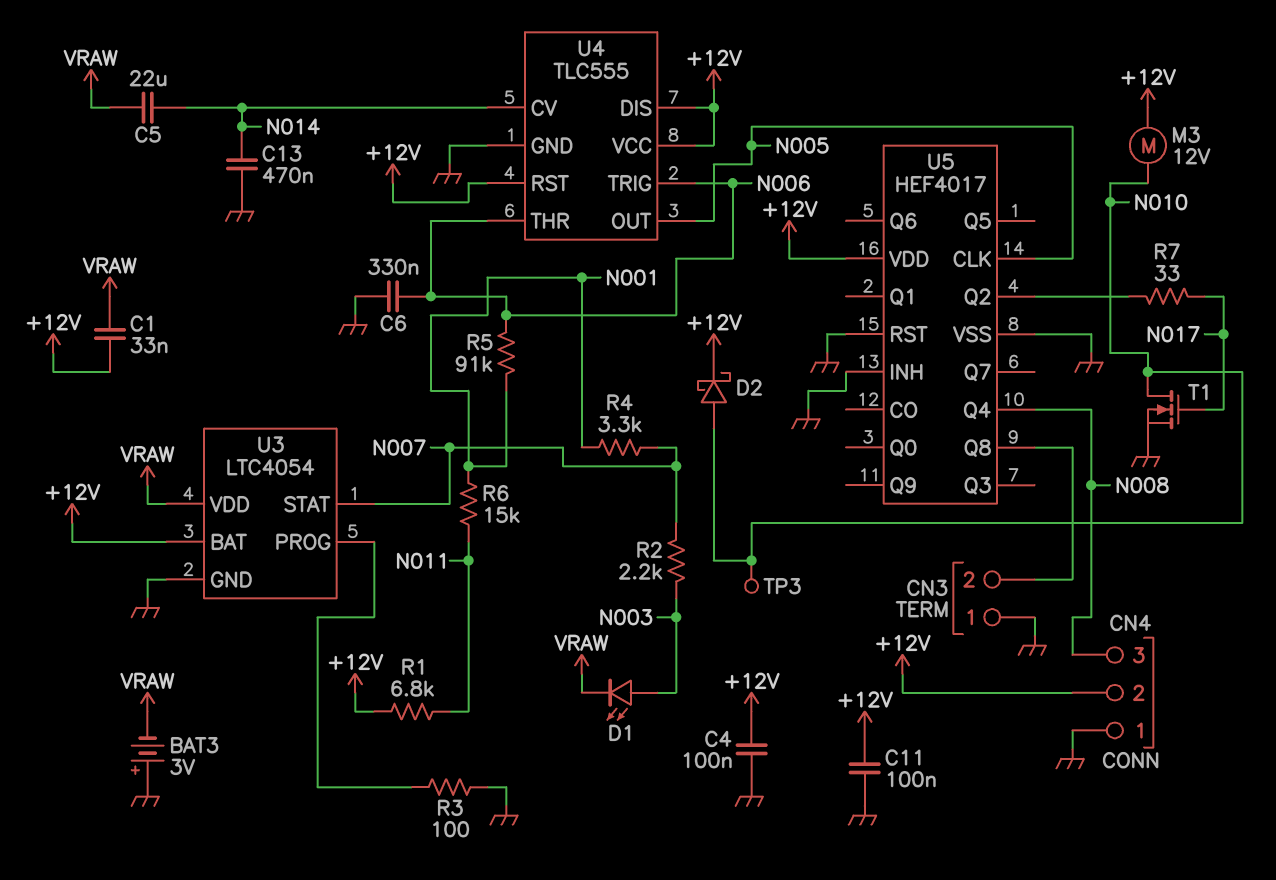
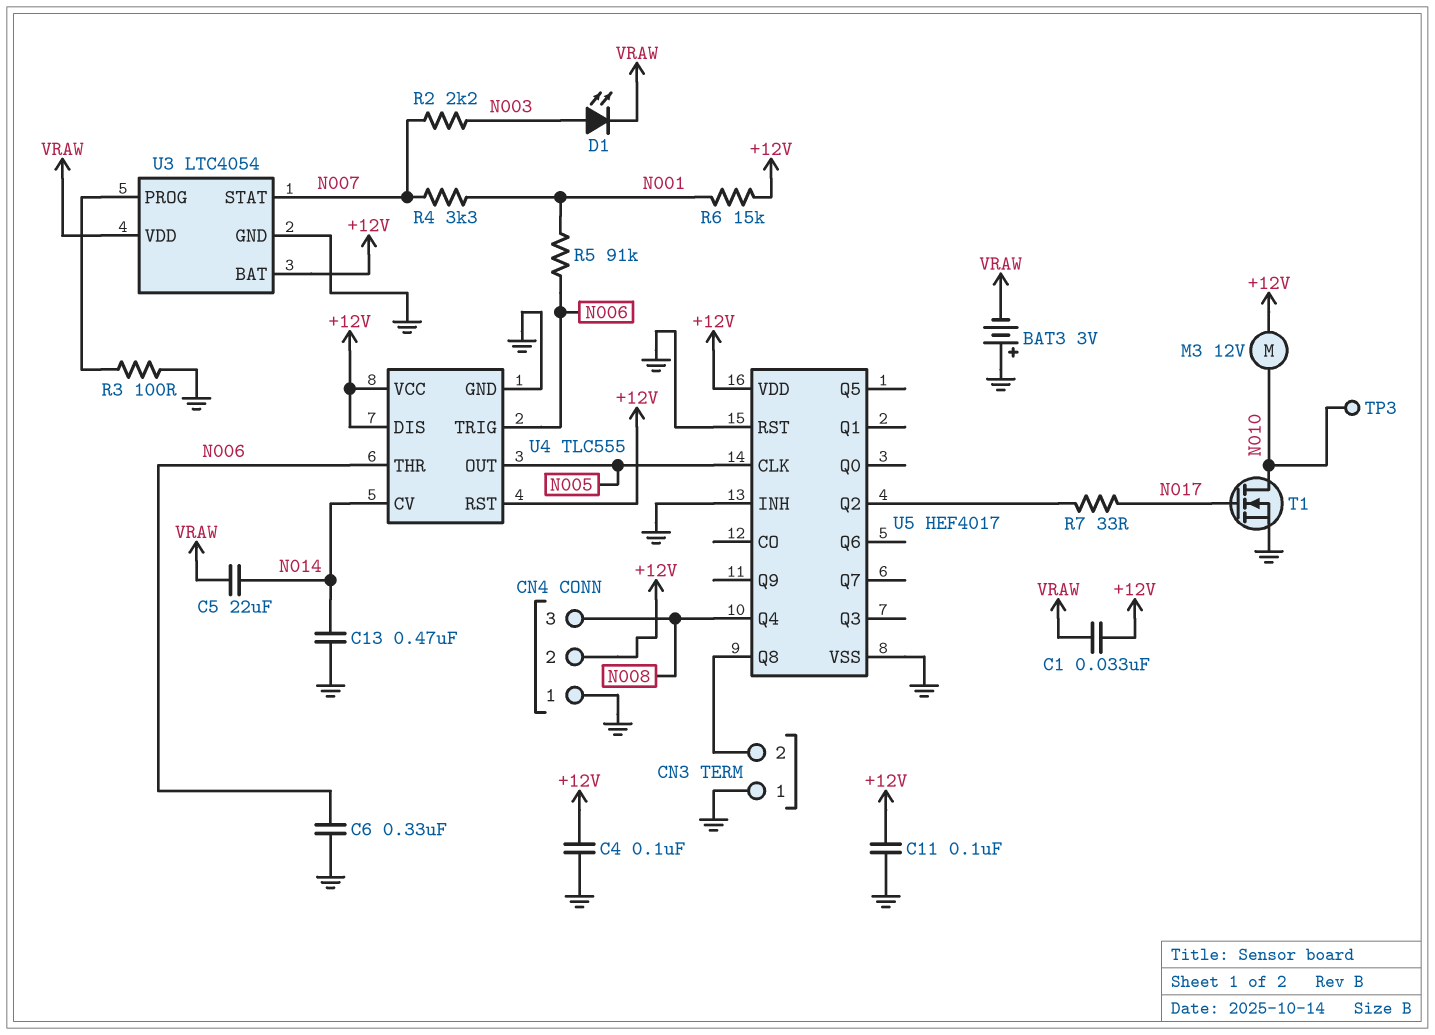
D2: schottky (A N010, K +12V) -> none
R1: 6.8k (+12V, N011) -> none
R6: 15k (N001, N011) -> 15k (+12V, N001)

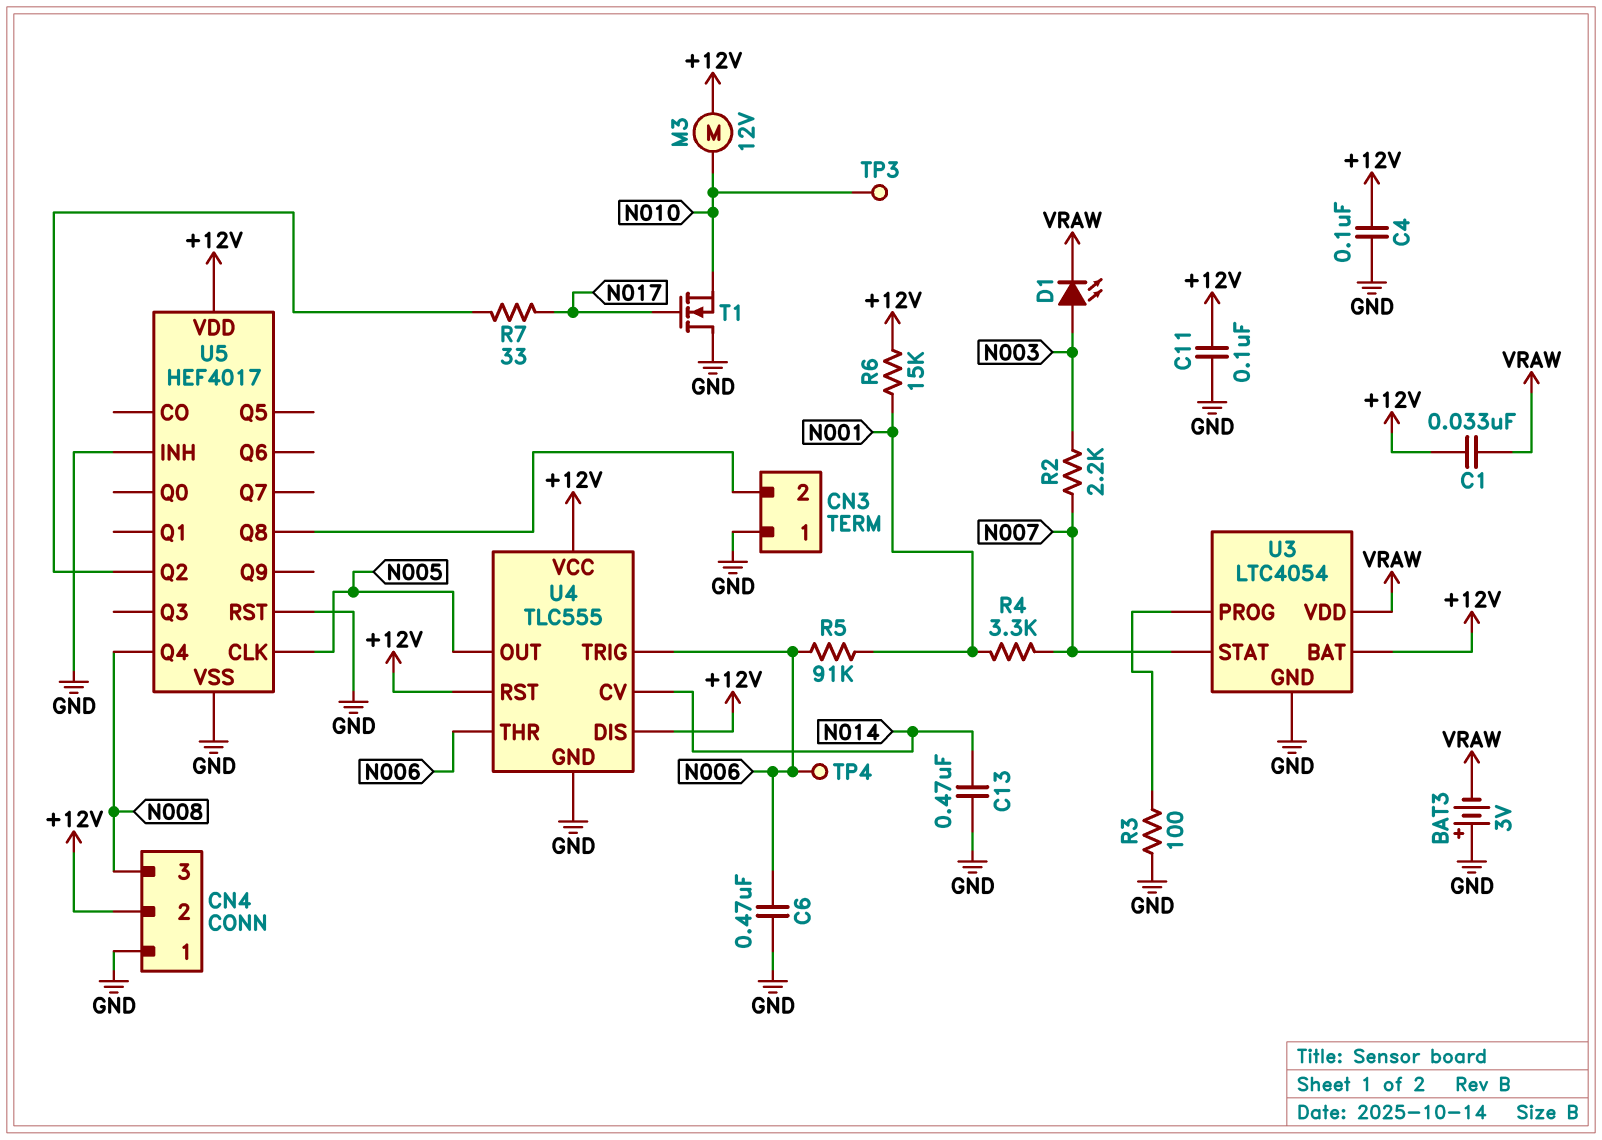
C5: 22uF (N014, VRAW) -> none
C6: 330nF (GND, N006) -> 470nF (GND, N006)
T1: NMOS (G N017, D N010, S GND) -> NMOS (G N017, D GND, S N010)
TP4: none -> test point (N006)

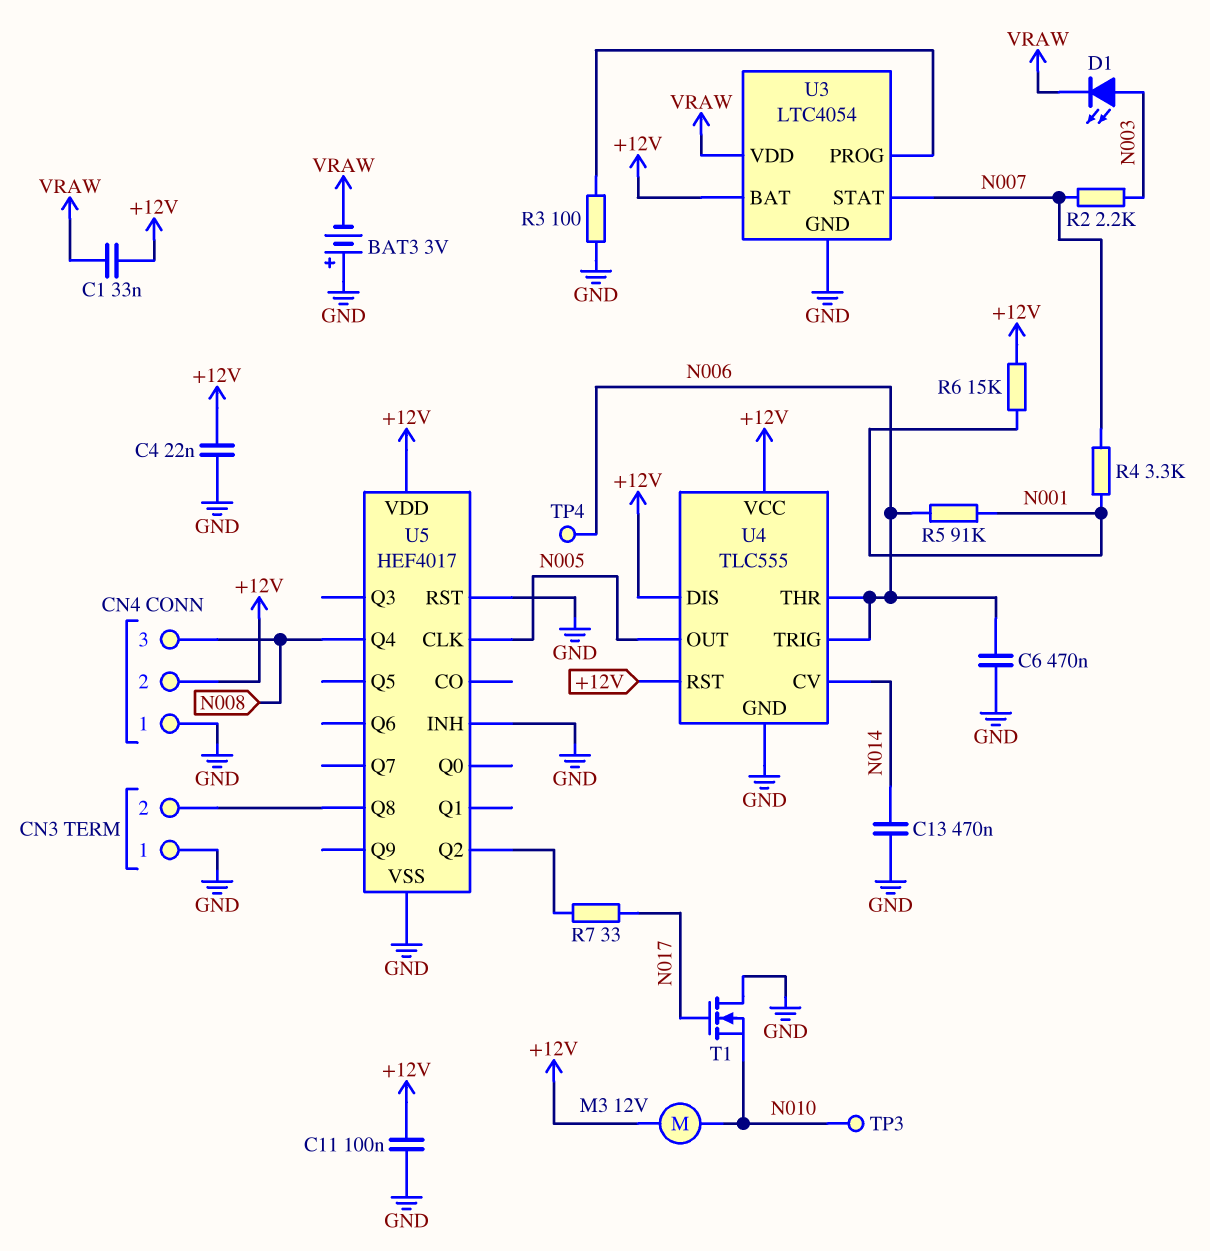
C4: 100nF (+12V, GND) -> 22nF (+12V, GND)

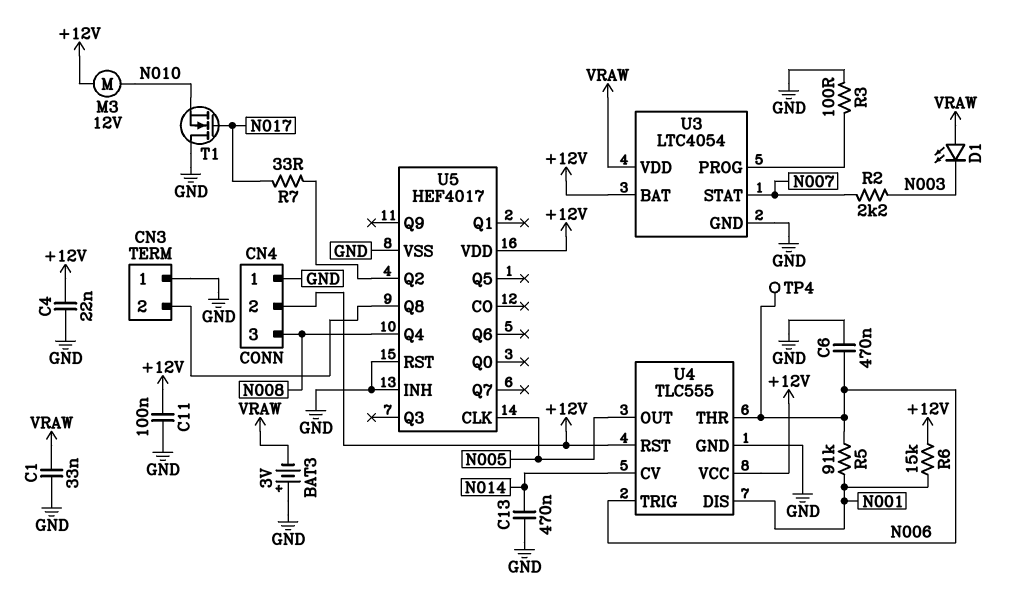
C1: 33nF (+12V, VRAW) -> 33nF (GND, VRAW)
D1: LED (A N003, K VRAW) -> LED (A VRAW, K N003)
R4: 3.3k (N001, N007) -> none
TP3: test point (N010) -> none
U4 pin DIS: +12V -> N001

